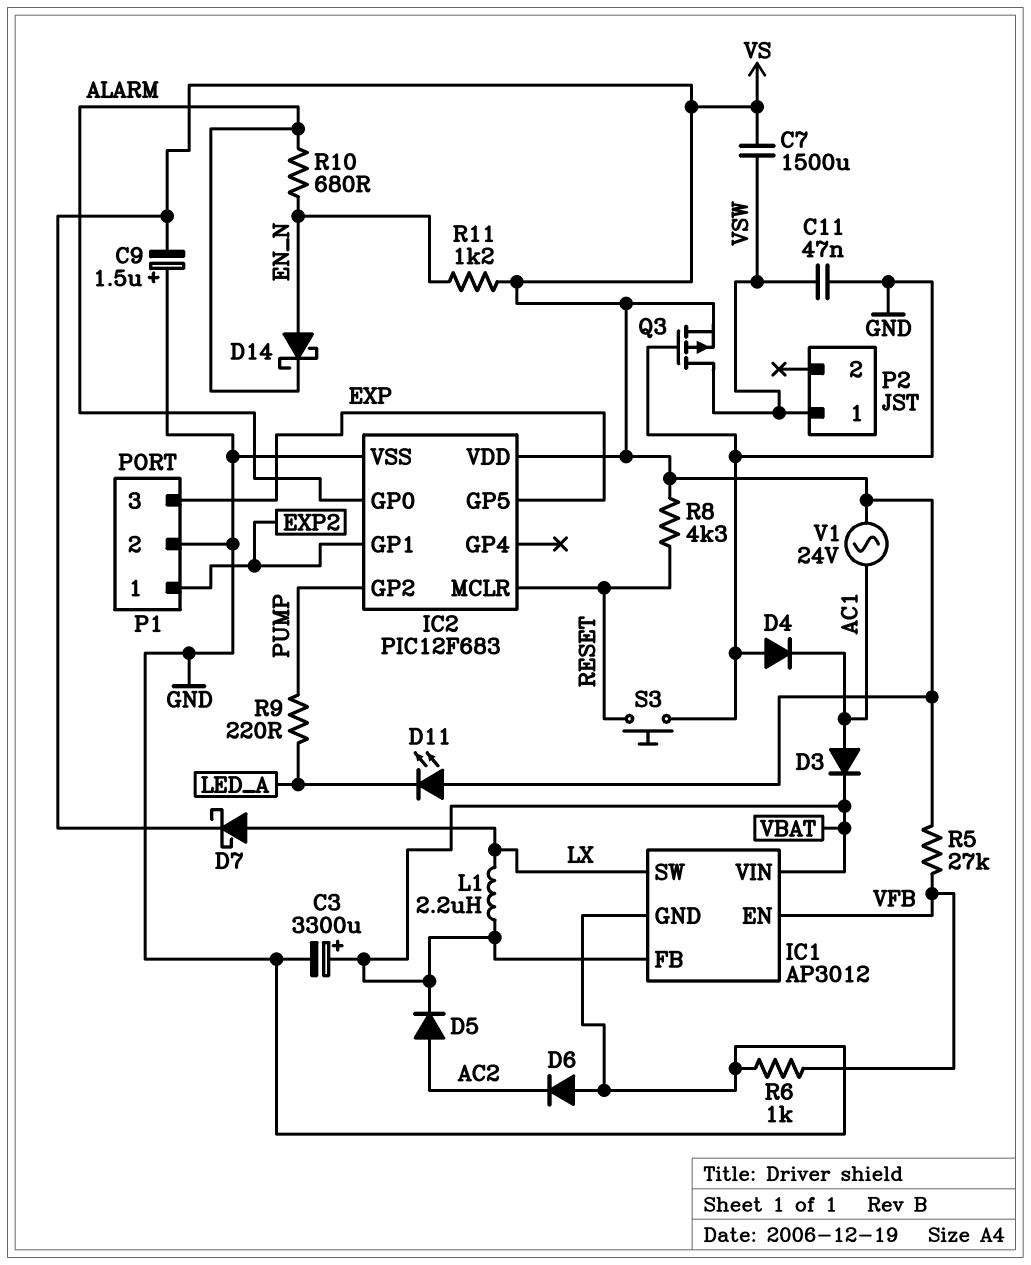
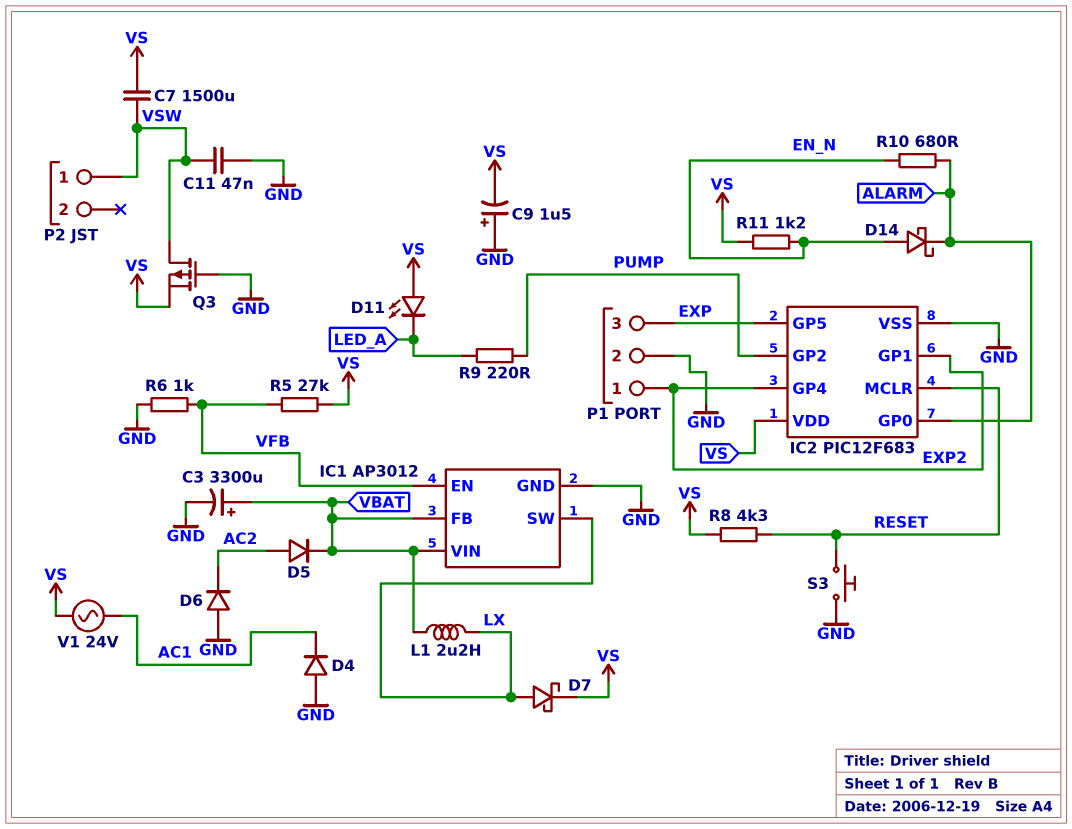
D3: diode (A AC1, K VBAT) -> none
IC2 pin GP4: none -> EXP2

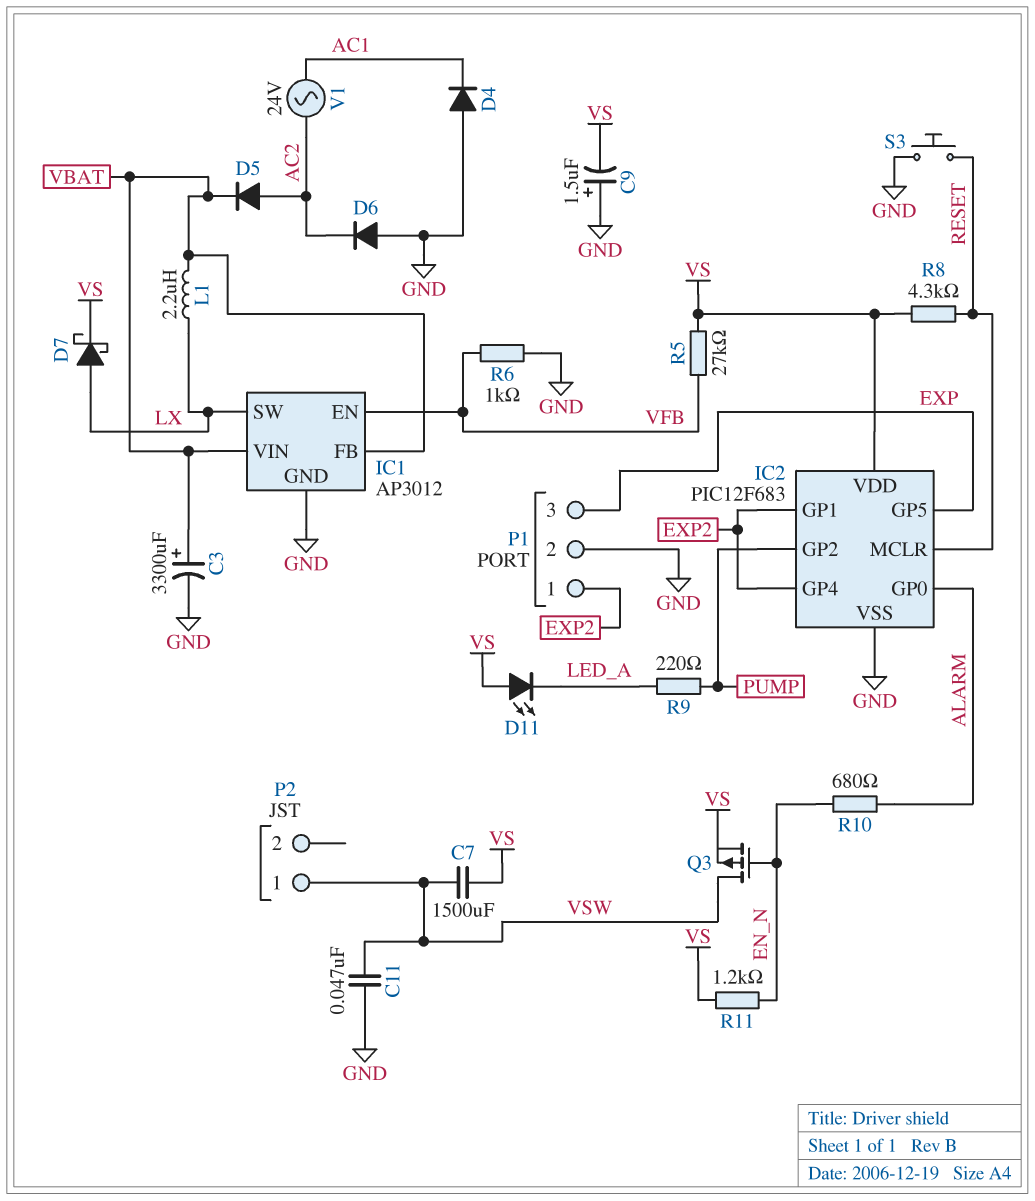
D14: schottky (A EN_N, K ALARM) -> none
Q3: PMOS (G GND, D VSW, S VS) -> PMOS (G EN_N, D VSW, S VS)
V1: AC 24V (AC1, VS) -> AC 24V (AC1, AC2)

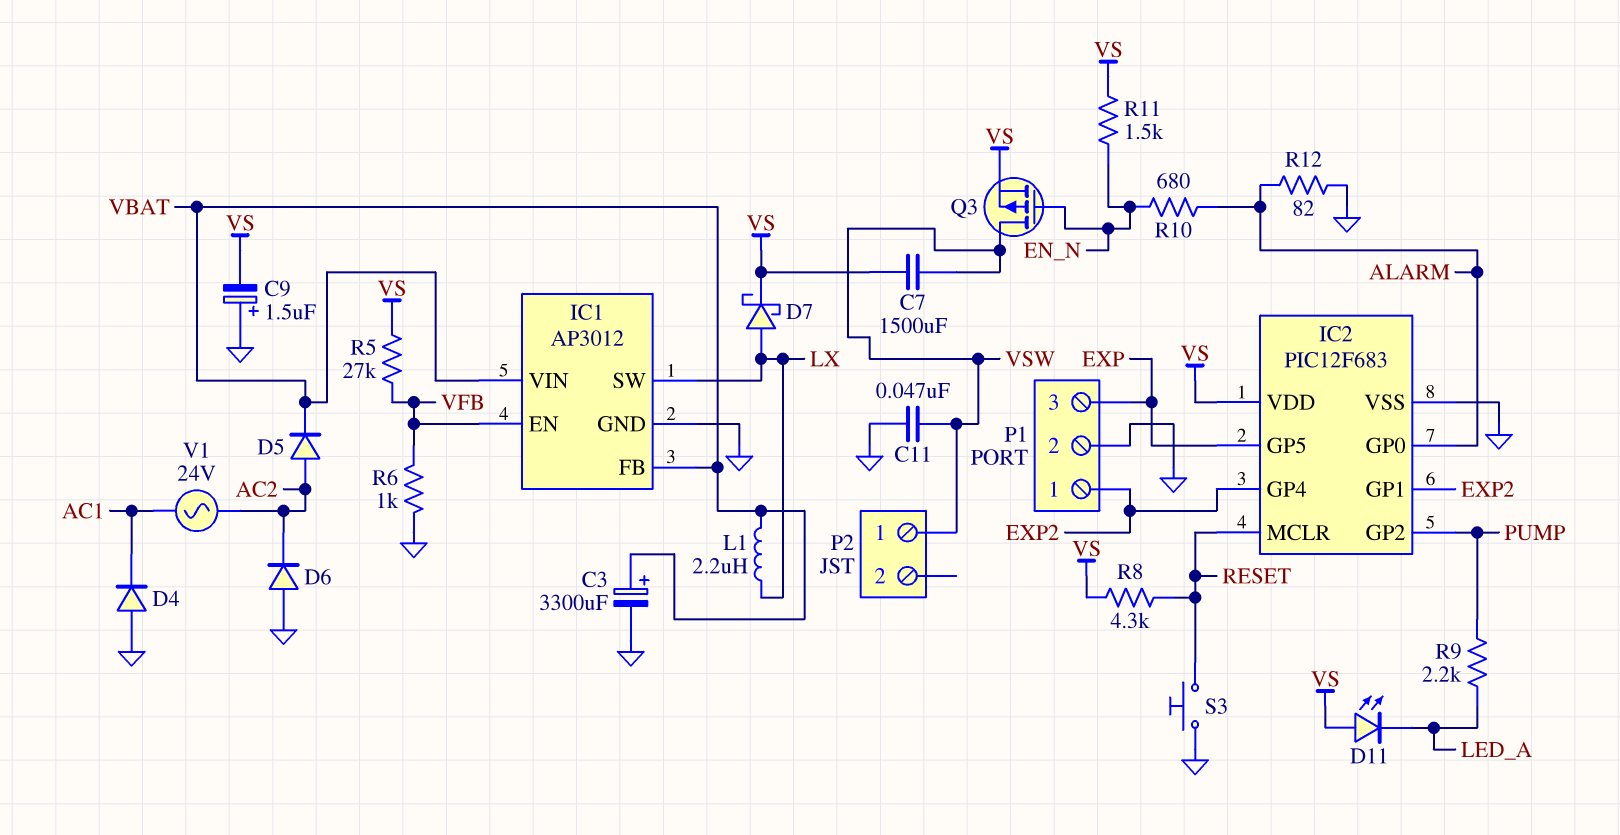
R9: 220 (LED_A, PUMP) -> 2.2k (LED_A, PUMP)
R11: 1.2k (EN_N, VS) -> 1.5k (EN_N, VS)
R12: none -> 82 (ALARM, GND)

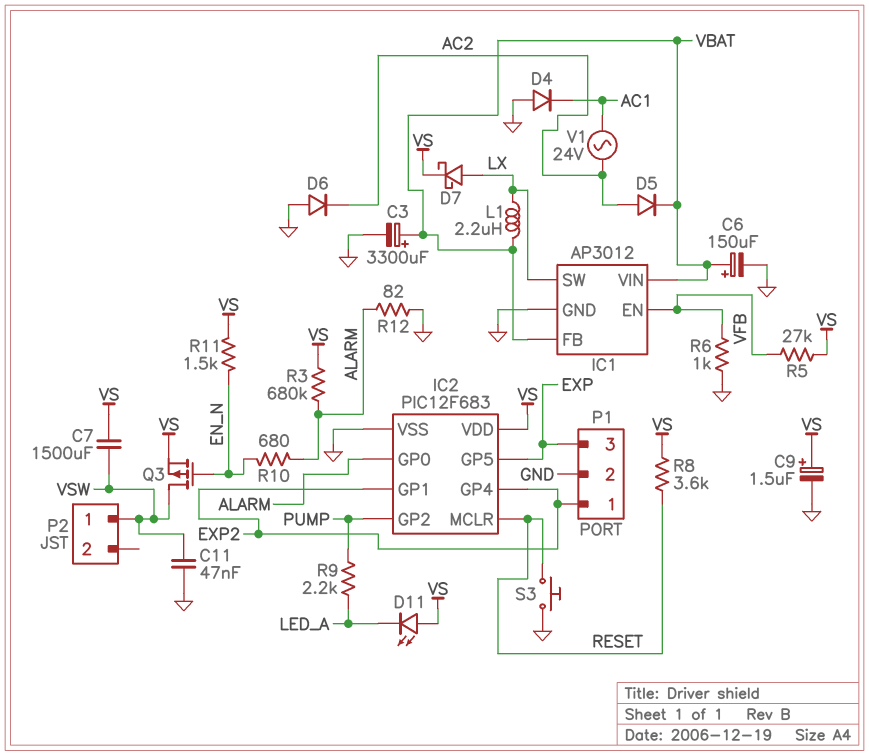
C6: none -> 150uF (plus VBAT, minus GND)
C9: 1.5uF (plus GND, minus VS) -> 1.5uF (plus VS, minus GND)
R3: none -> 680k (ALARM, VS)
R8: 4.3k (RESET, VS) -> 3.6k (RESET, VS)

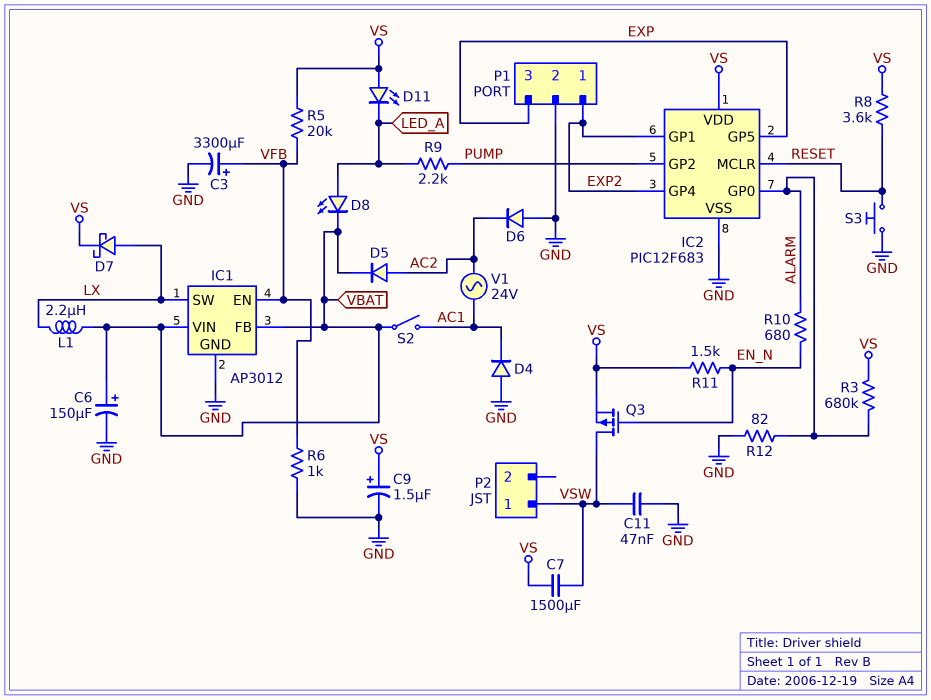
C3: 3300uF (plus VBAT, minus GND) -> 3300uF (plus VFB, minus GND)
D8: none -> LED (A LED_A, K VBAT)
R5: 27k (VFB, VS) -> 20k (VFB, VS)
S2: none -> switch (AC1, VBAT)

